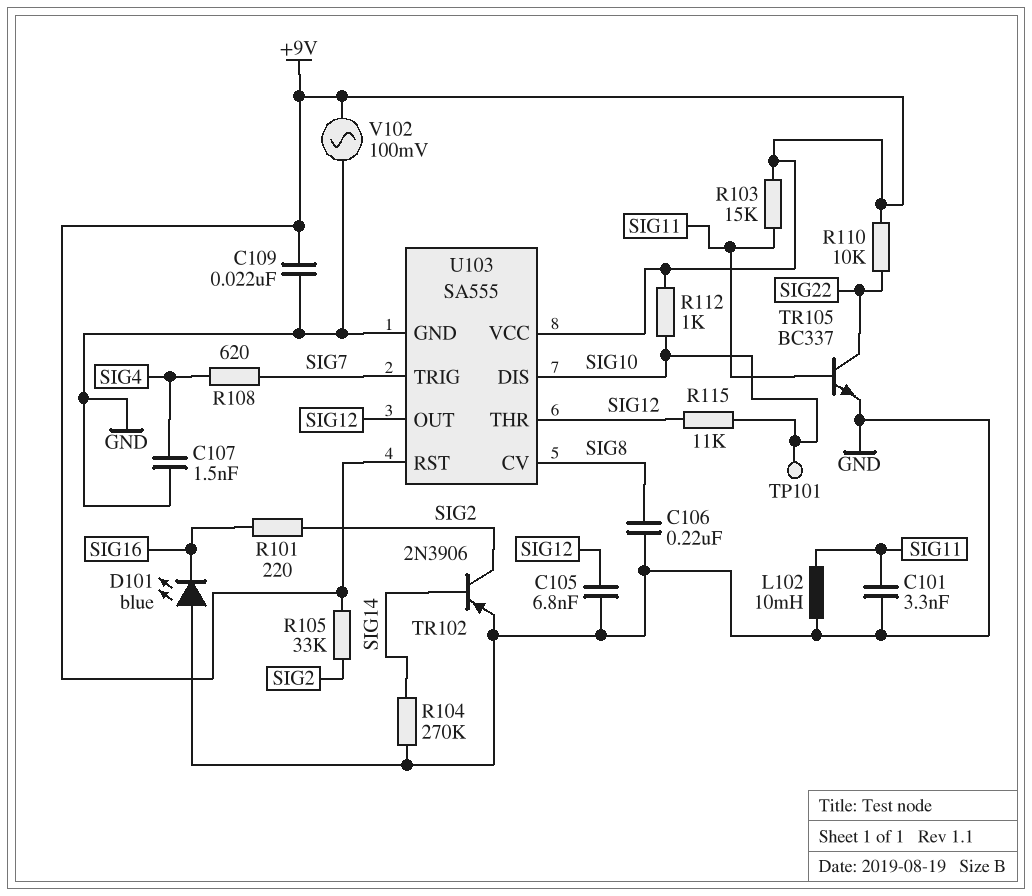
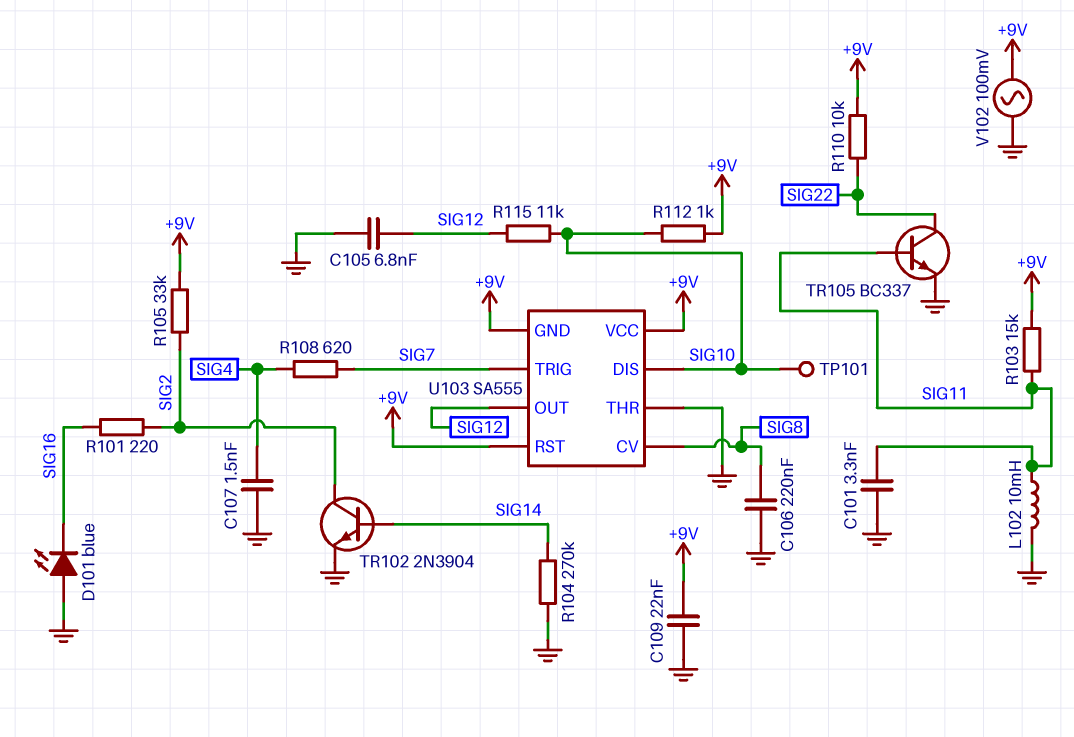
TR102: PNP 2N3906 (B SIG14, C SIG2, E GND) -> NPN 2N3904 (B SIG14, C SIG2, E GND)
U103 pin GND: GND -> +9V
U103 pin THR: SIG12 -> GND

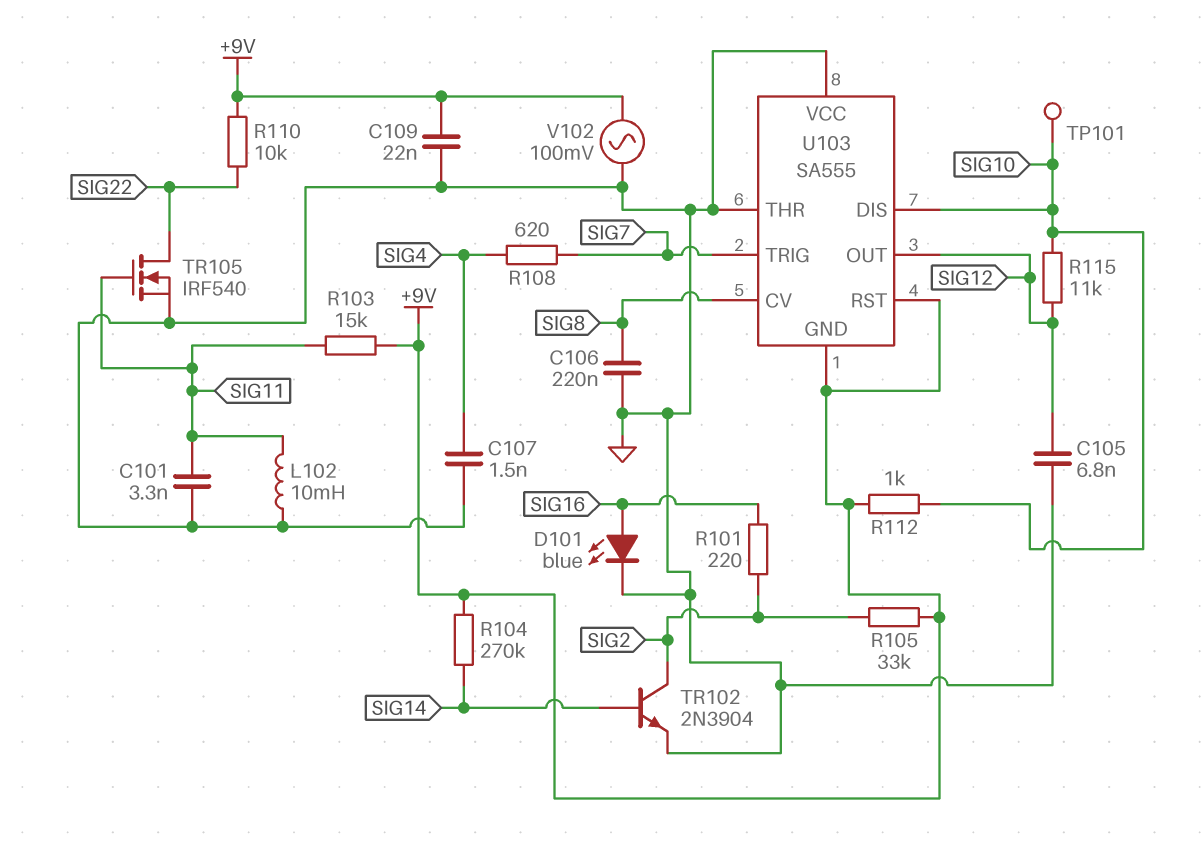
D101: LED blue (A GND, K SIG16) -> LED blue (A SIG16, K GND)
R104: 270k (GND, SIG14) -> 270k (+9V, SIG14)
TR105: NPN BC337 (B SIG11, C SIG22, E GND) -> NMOS IRF540 (G SIG11, D SIG22, S GND)
U103 pin VCC: +9V -> GND

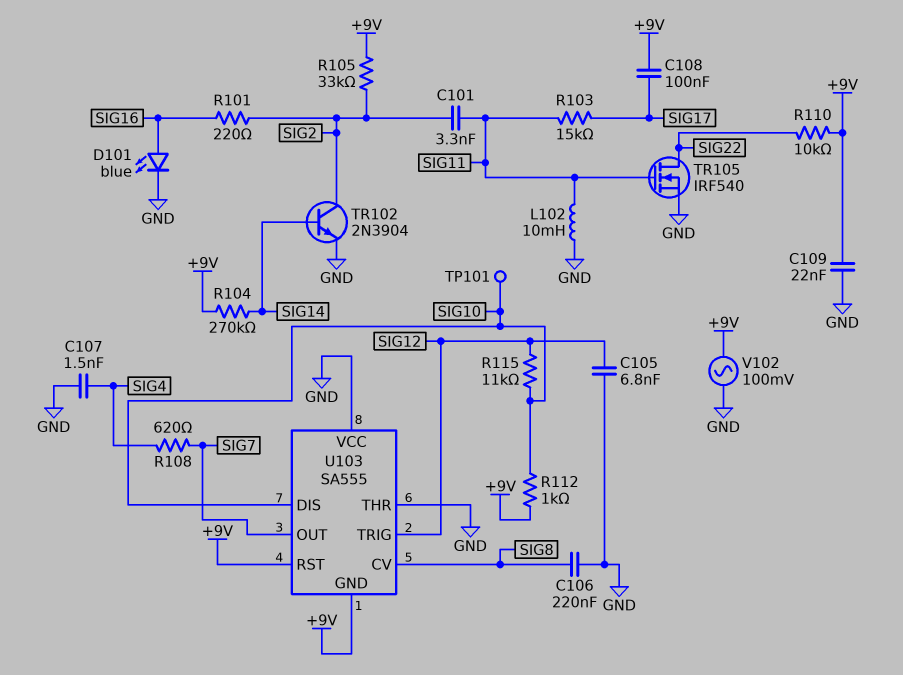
C101: 3.3nF (GND, SIG11) -> 3.3nF (SIG2, SIG11)
C108: none -> 100nF (+9V, SIG17)
R103: 15k (+9V, SIG11) -> 15k (SIG11, SIG17)
U103 pin OUT: SIG12 -> SIG7
U103 pin TRIG: SIG7 -> SIG12

